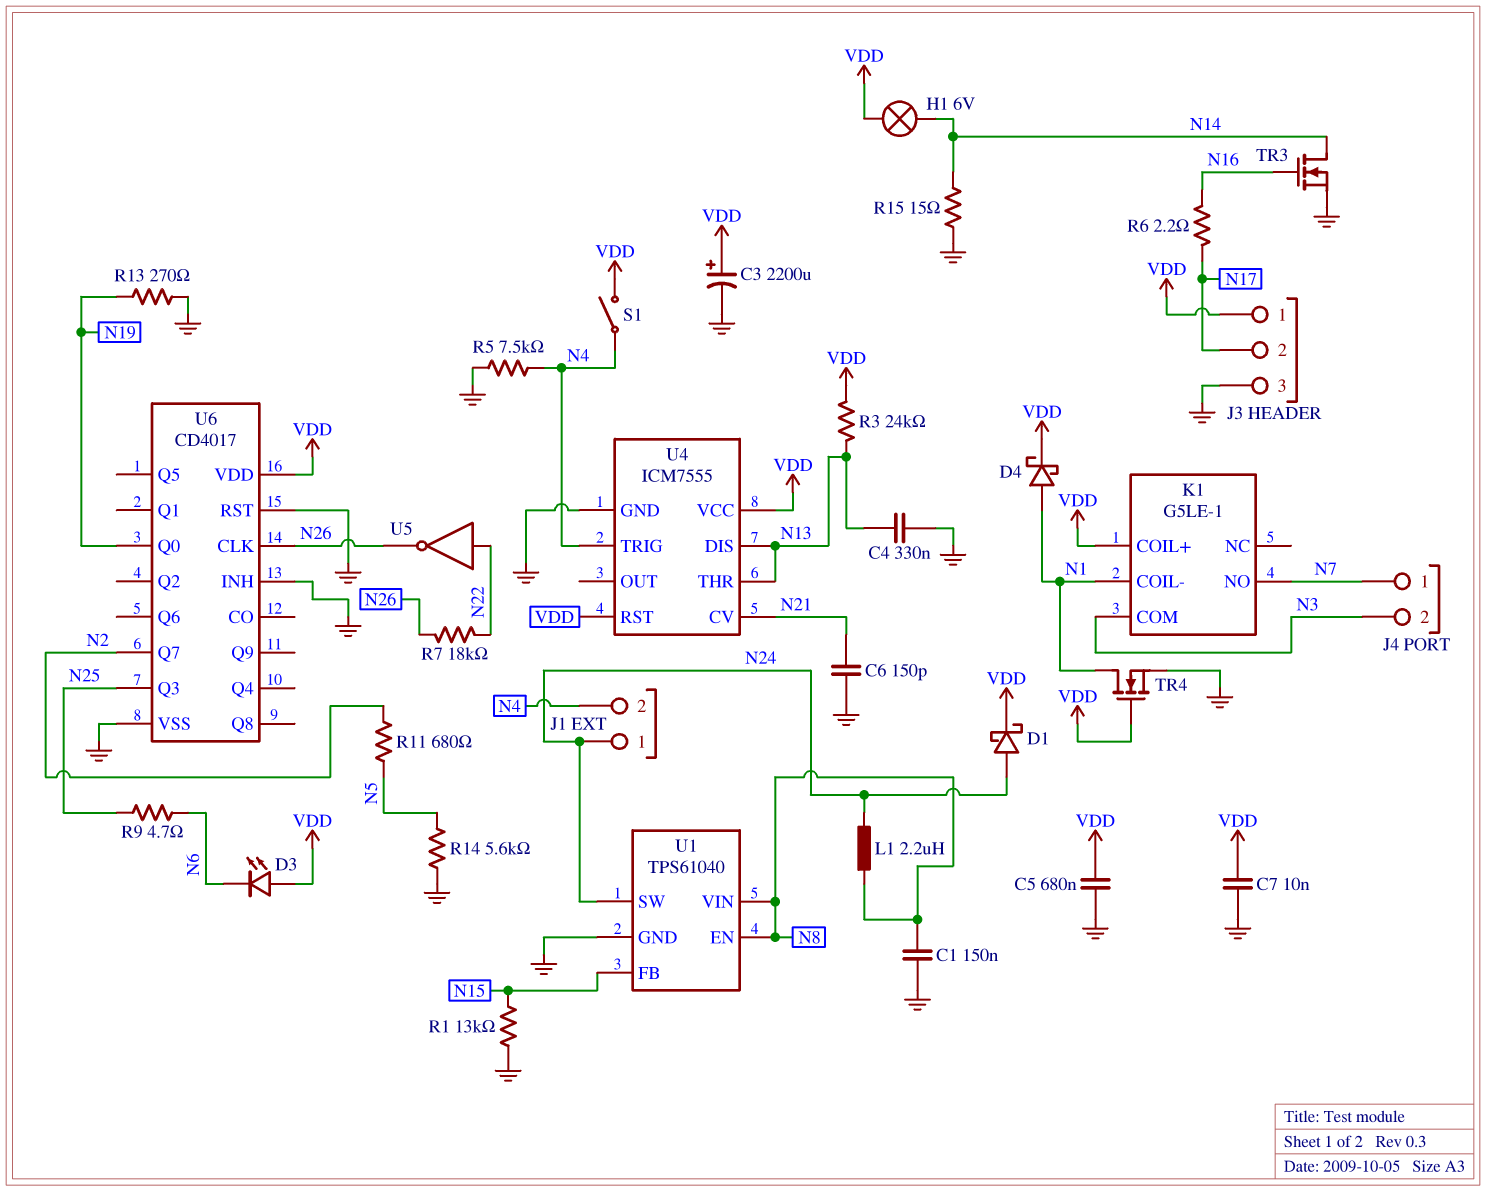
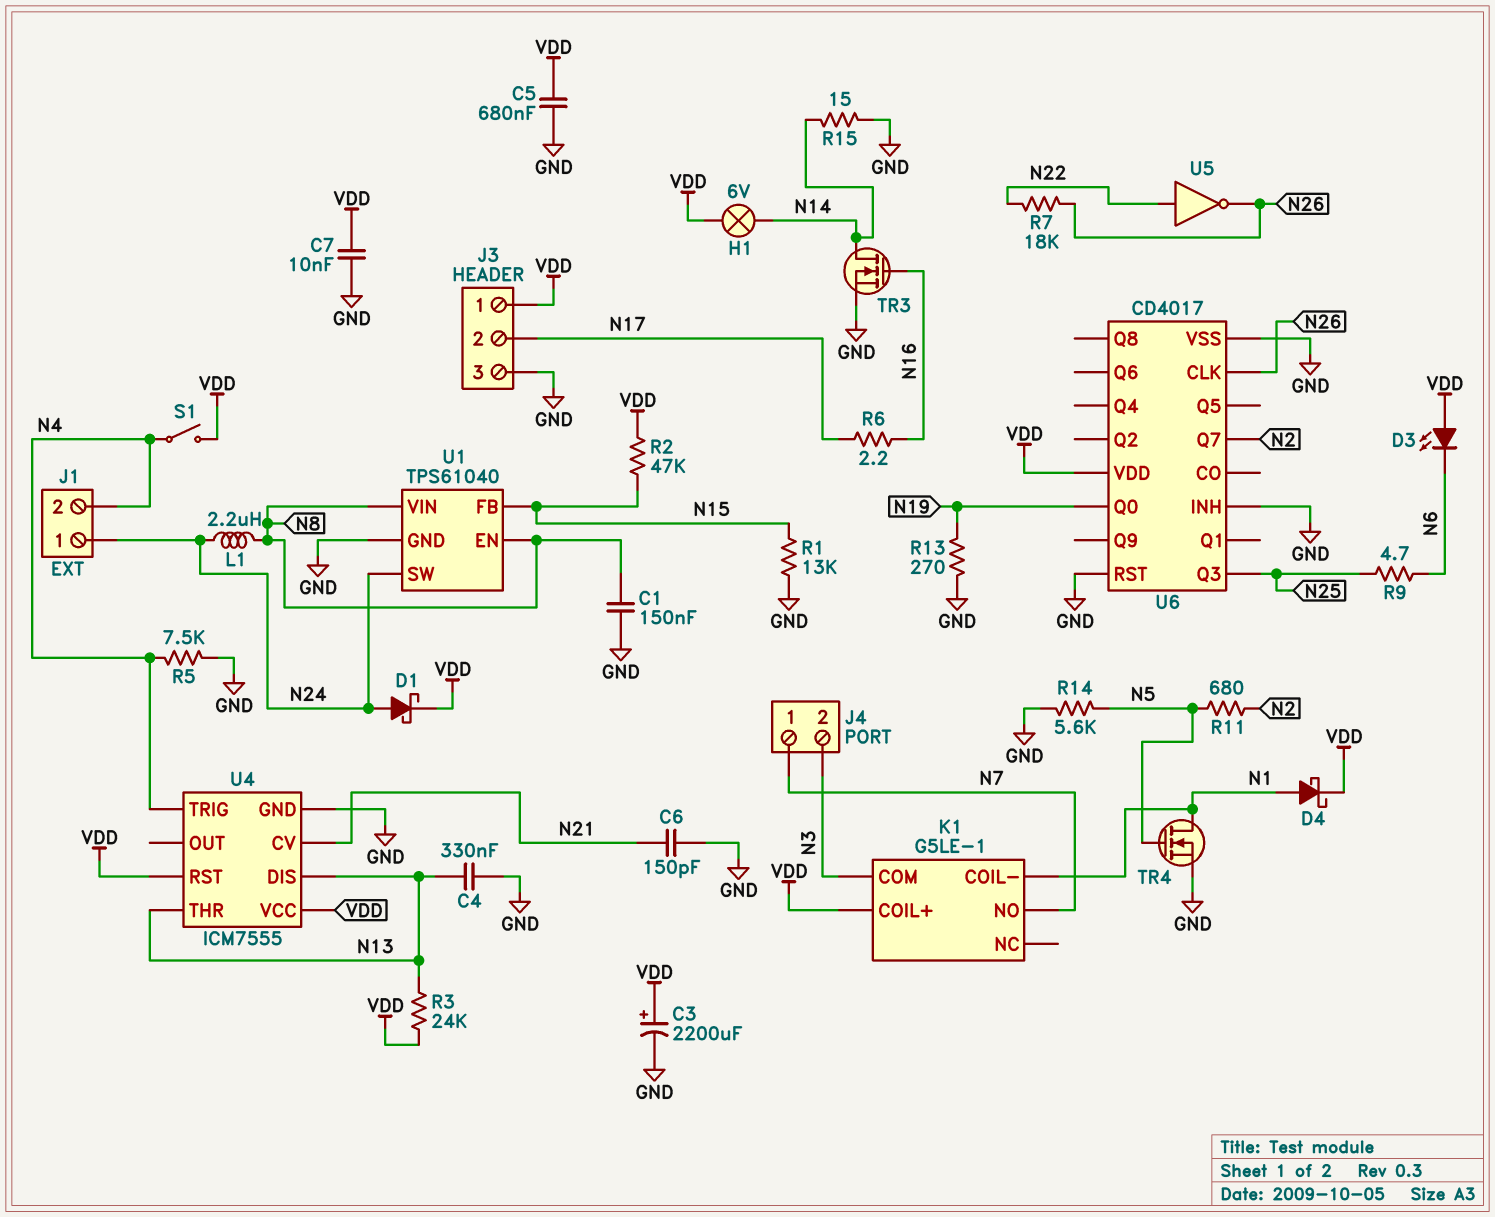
R2: none -> 47k (N15, VDD)
TR4: NMOS (G VDD, D N1, S GND) -> NMOS (G N5, D N1, S GND)

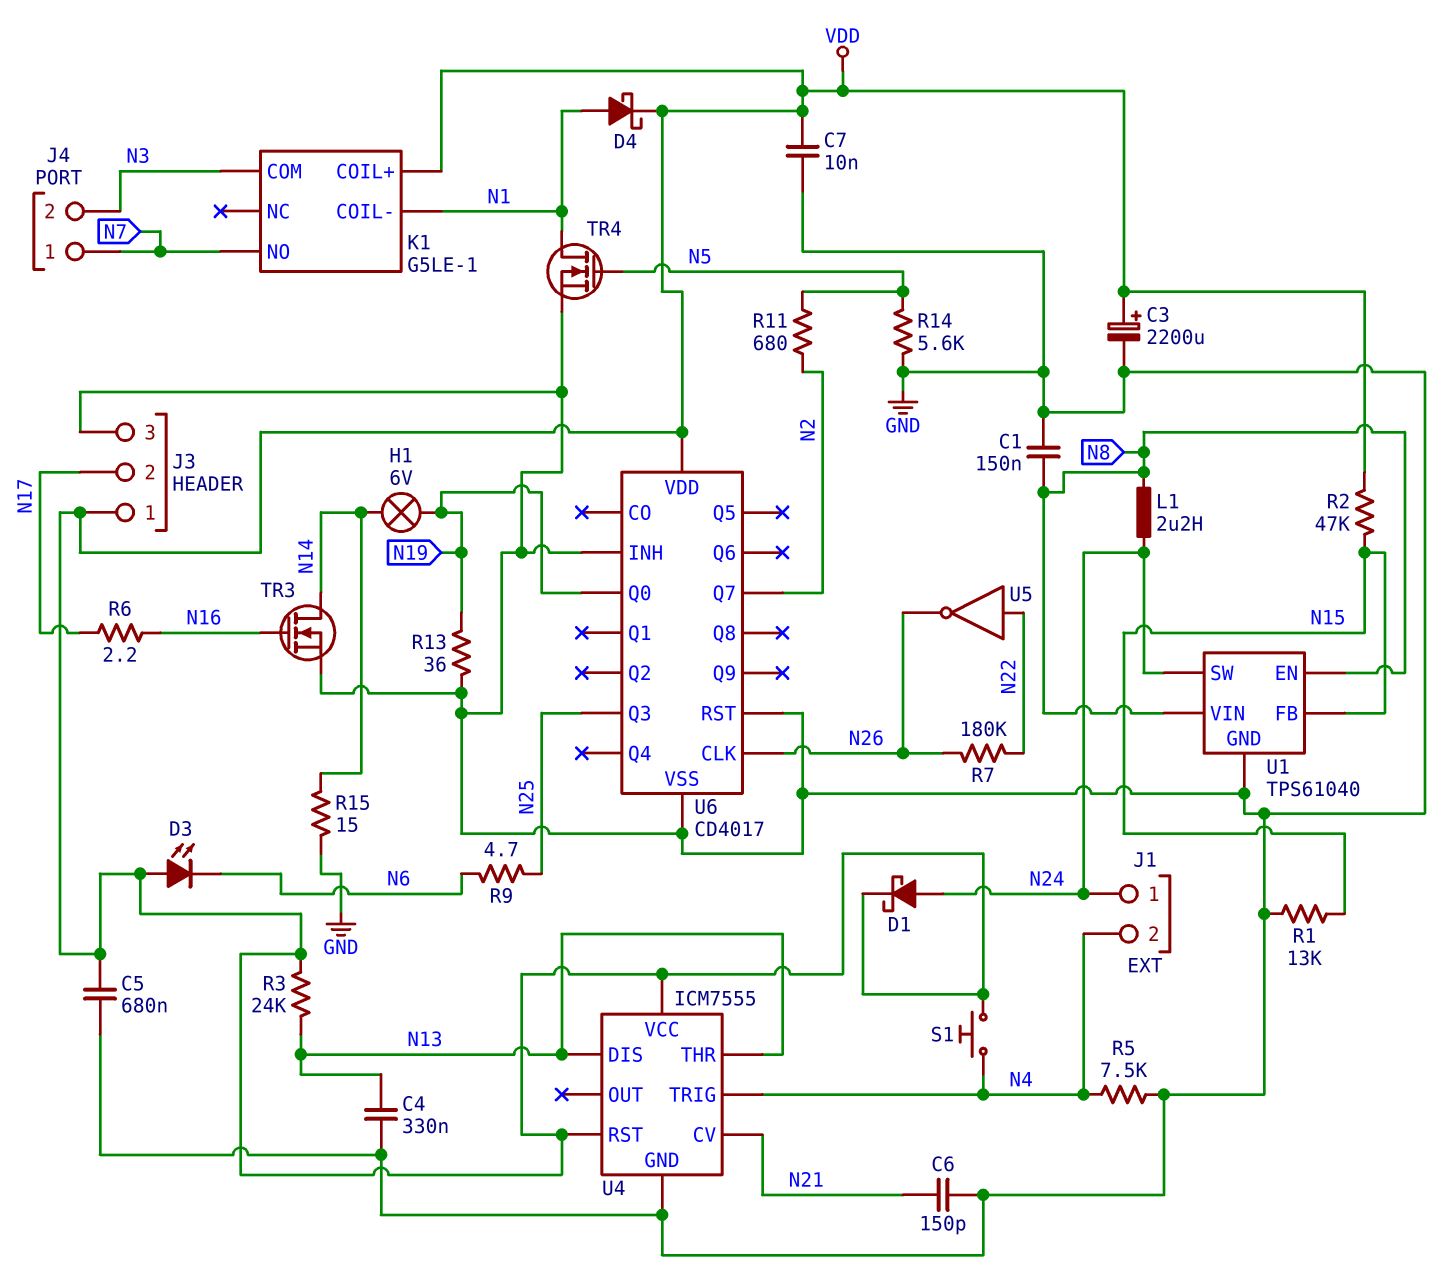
H1: lamp 6V (N14, VDD) -> lamp 6V (N14, N19)
R7: 18k (N22, N26) -> 180k (N22, N26)
R13: 270 (GND, N19) -> 36 (GND, N19)
S1: switch (N4, VDD) -> button (N4, VDD)

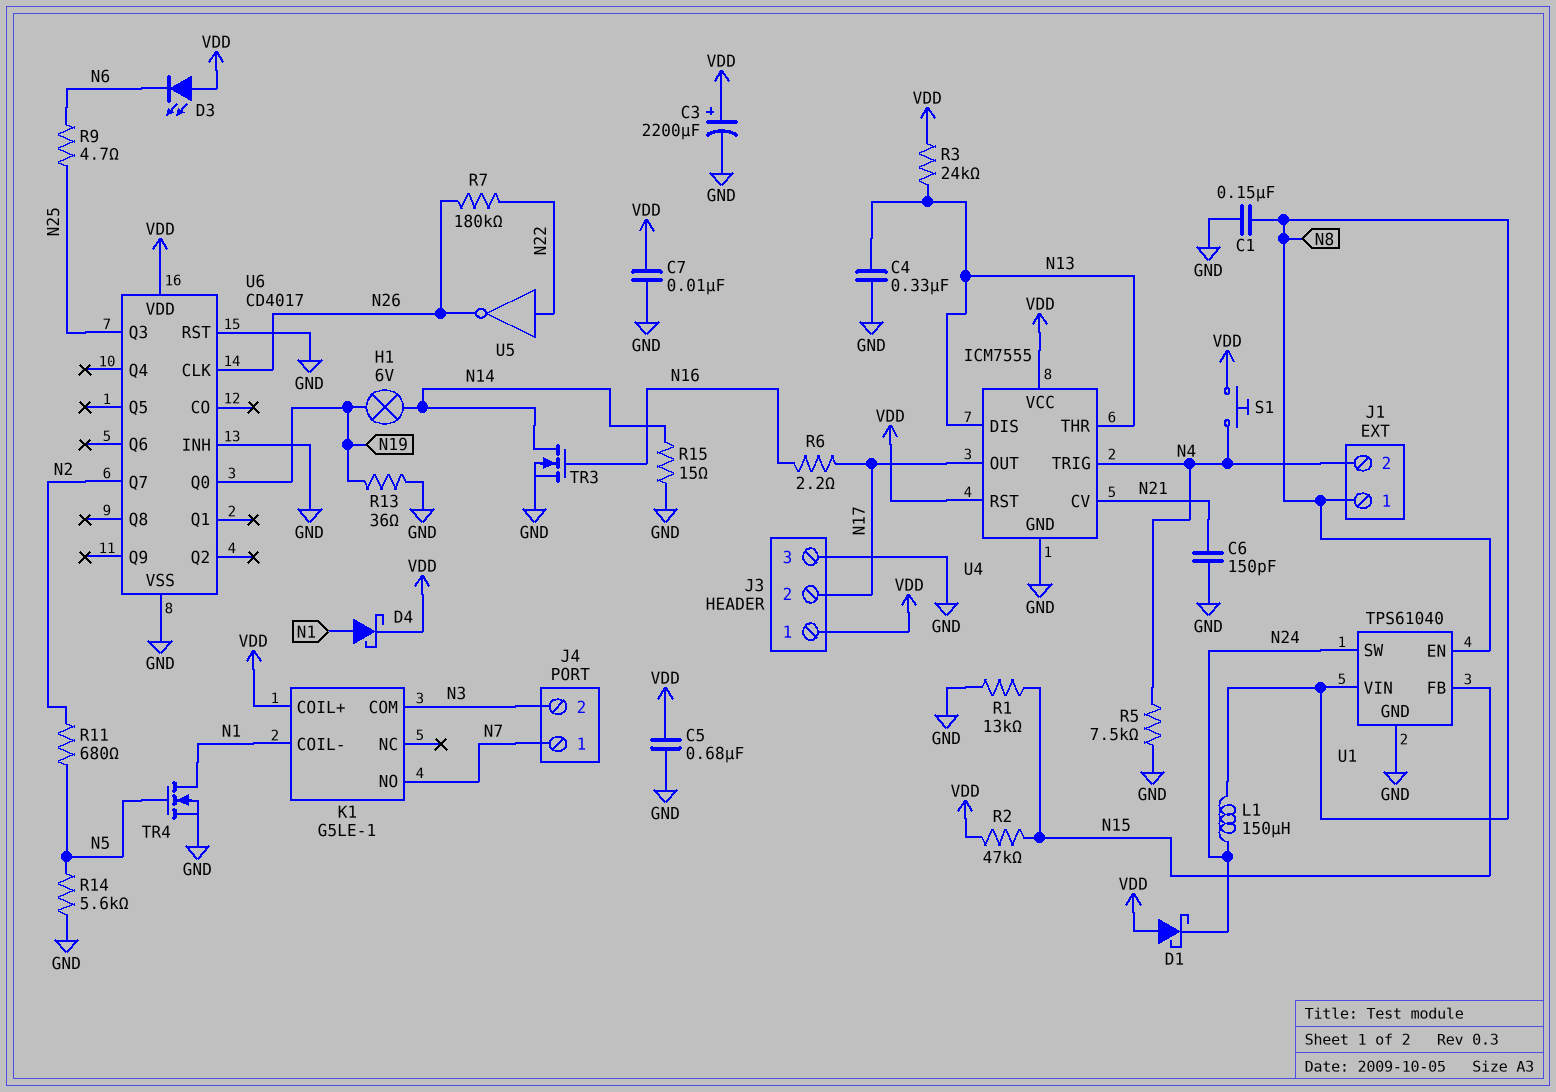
D1: schottky (A N24, K VDD) -> schottky (A VDD, K N24)
J1 pin 1: N24 -> N8
L1: 2.2uH (N8, N24) -> 150uH (N8, N24)
U4 pin OUT: none -> N17

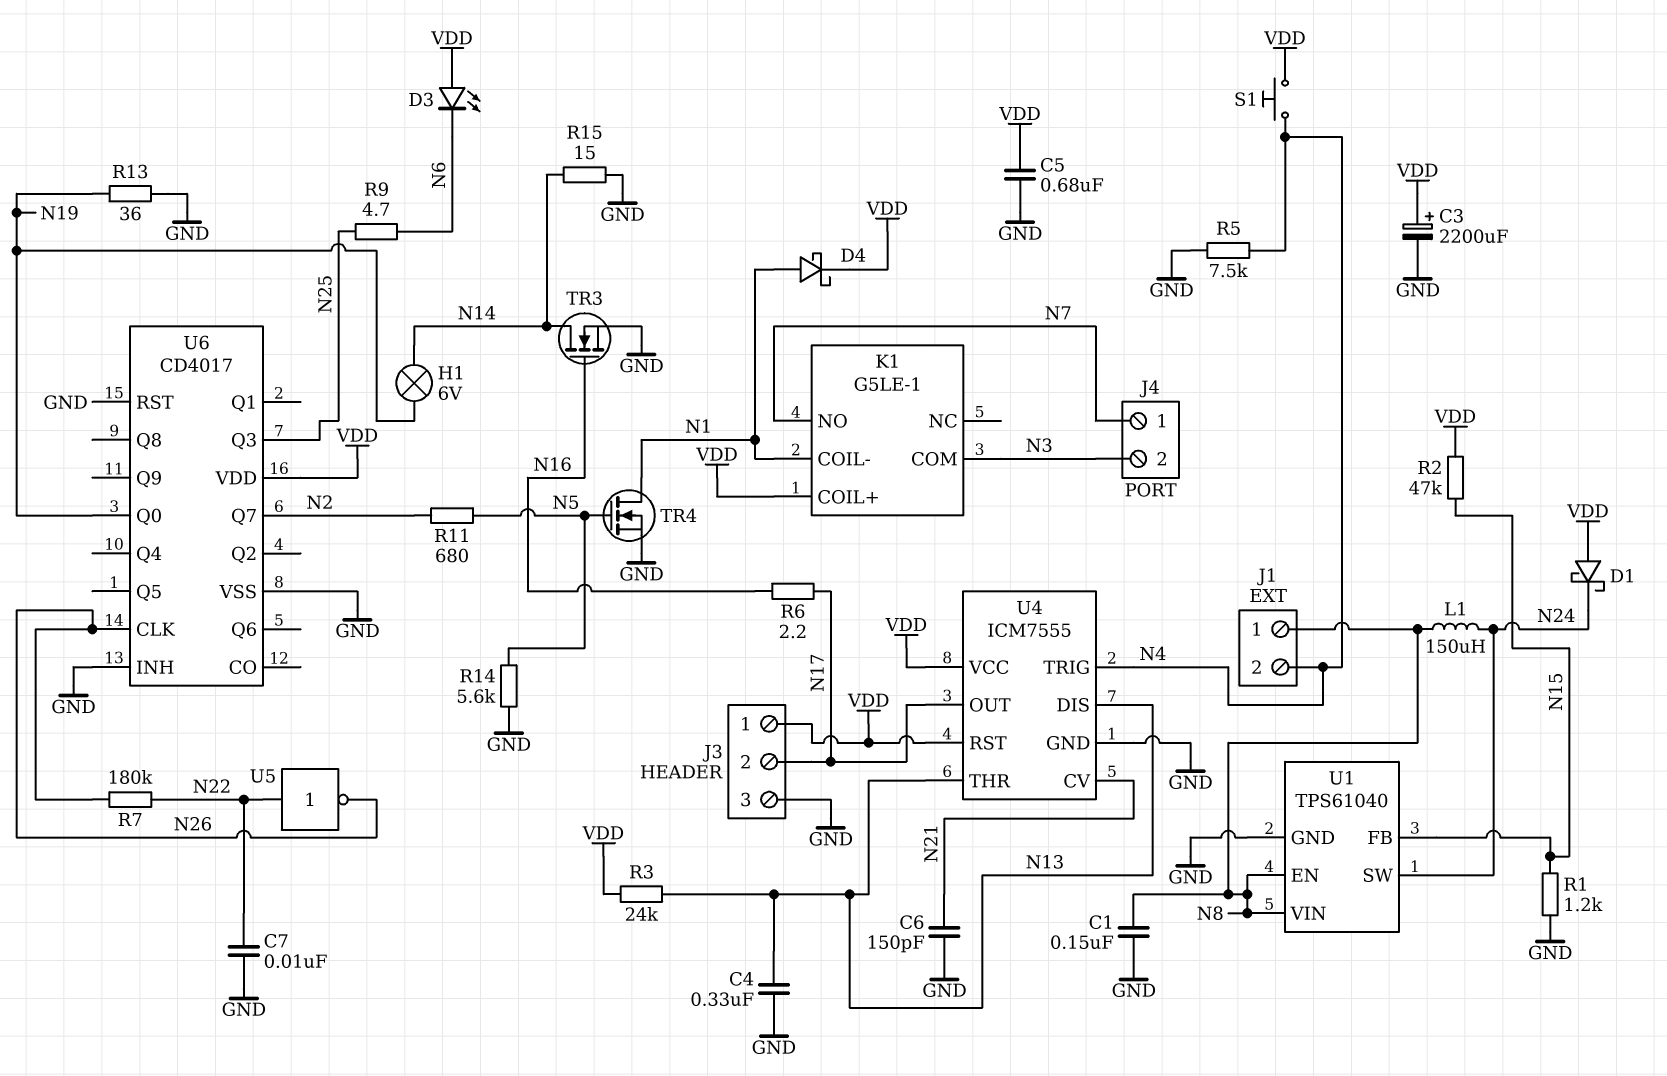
C7: 10nF (GND, VDD) -> 10nF (GND, N22)
R1: 13k (GND, N15) -> 1.2k (GND, N15)

